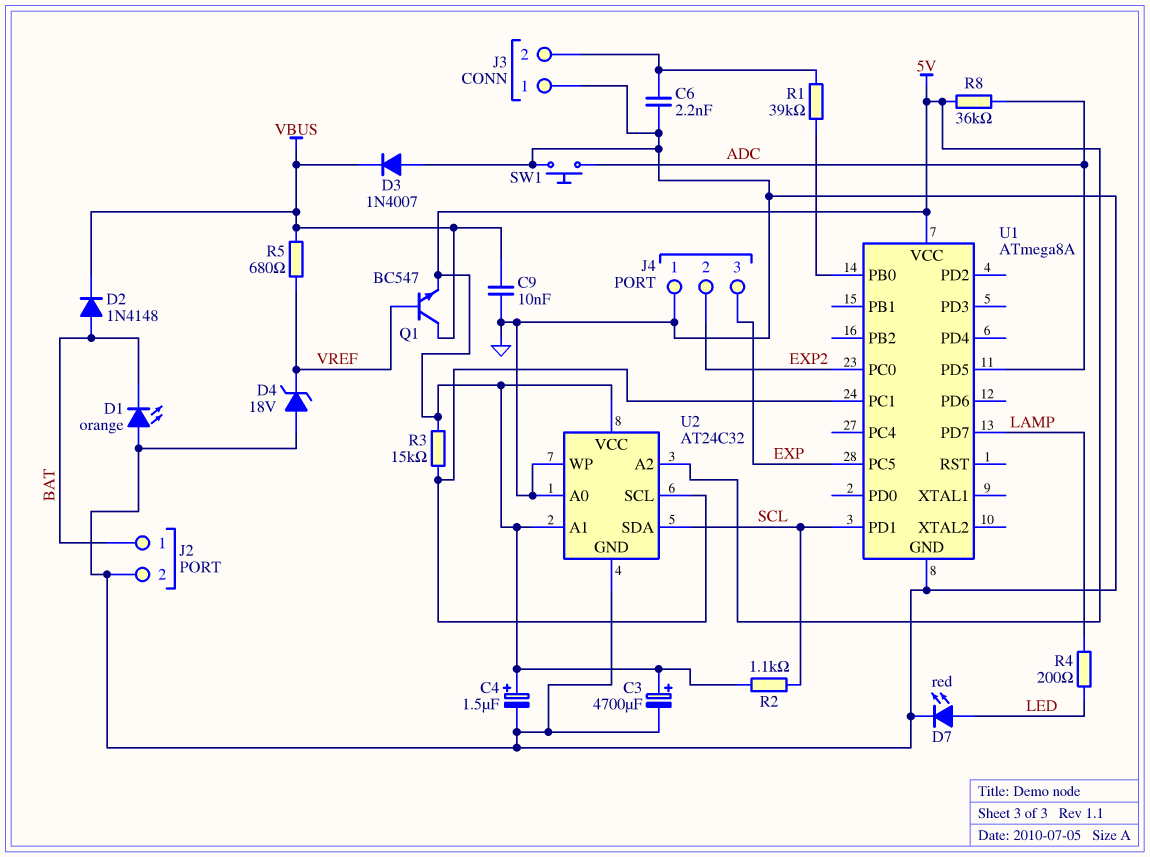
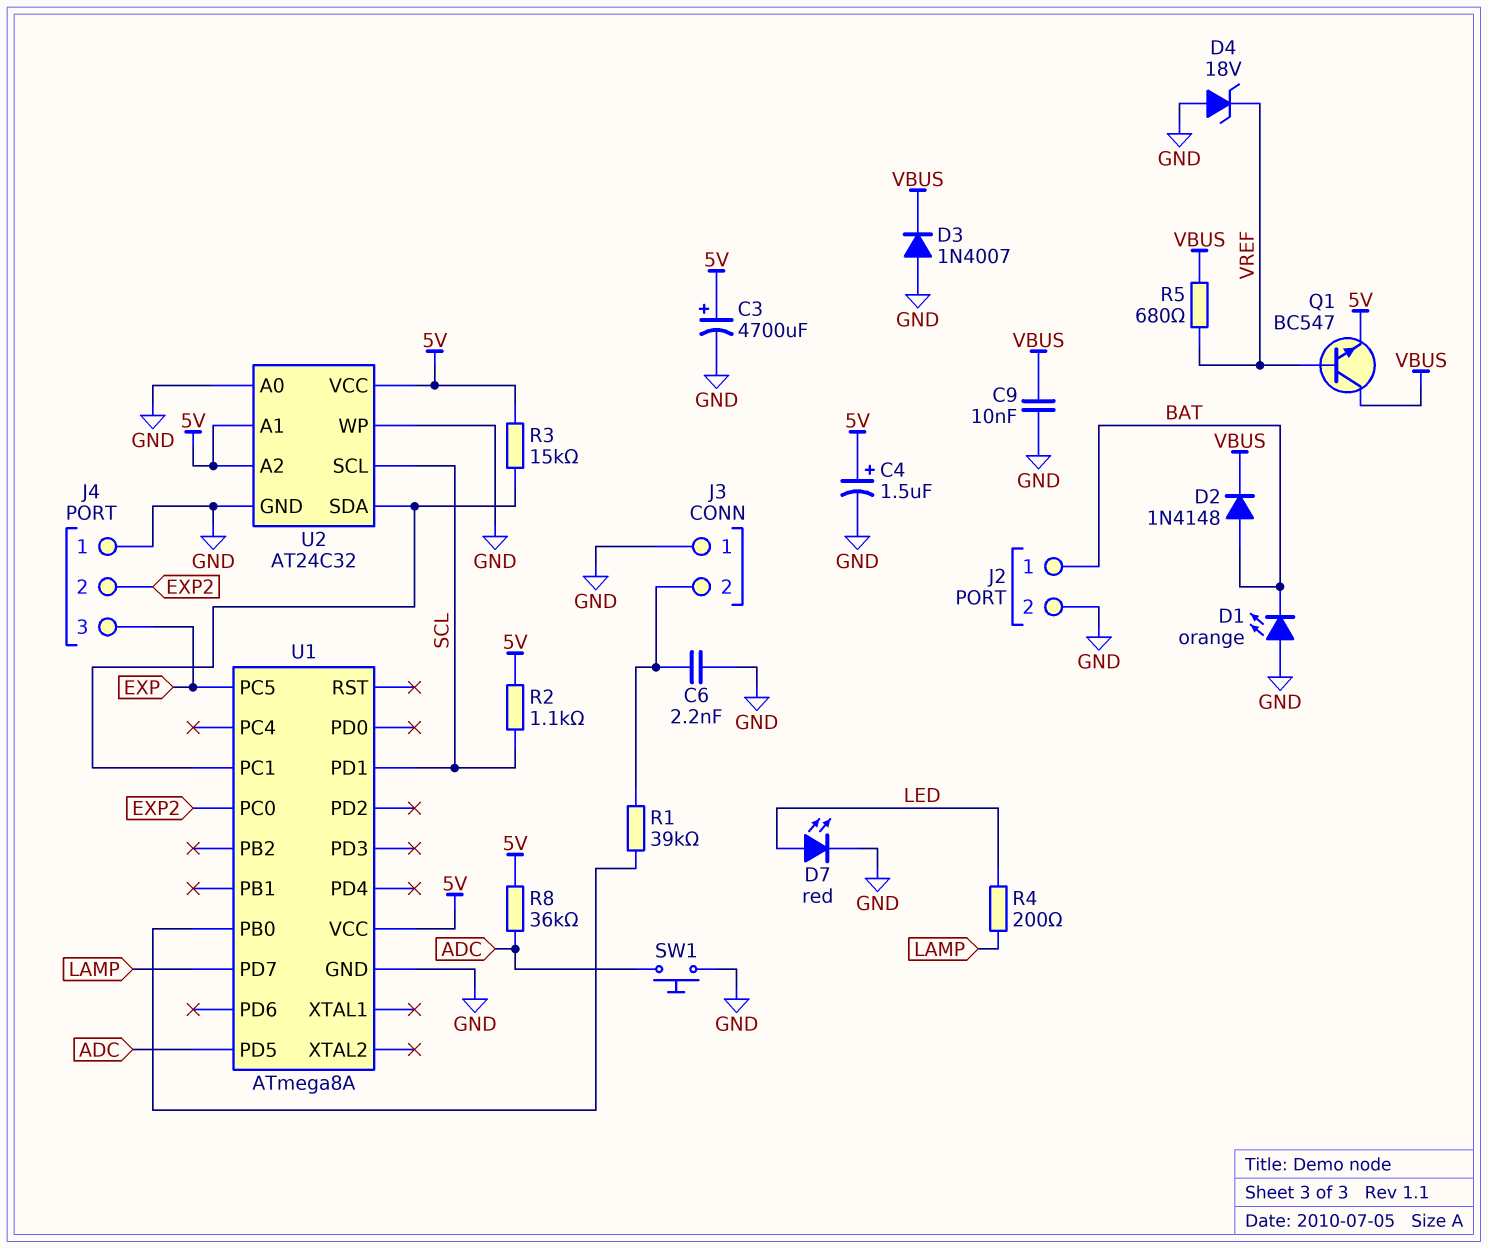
U2 pin SCL: U1/PC1 -> SCL
U2 pin SDA: SCL -> U1/PC1

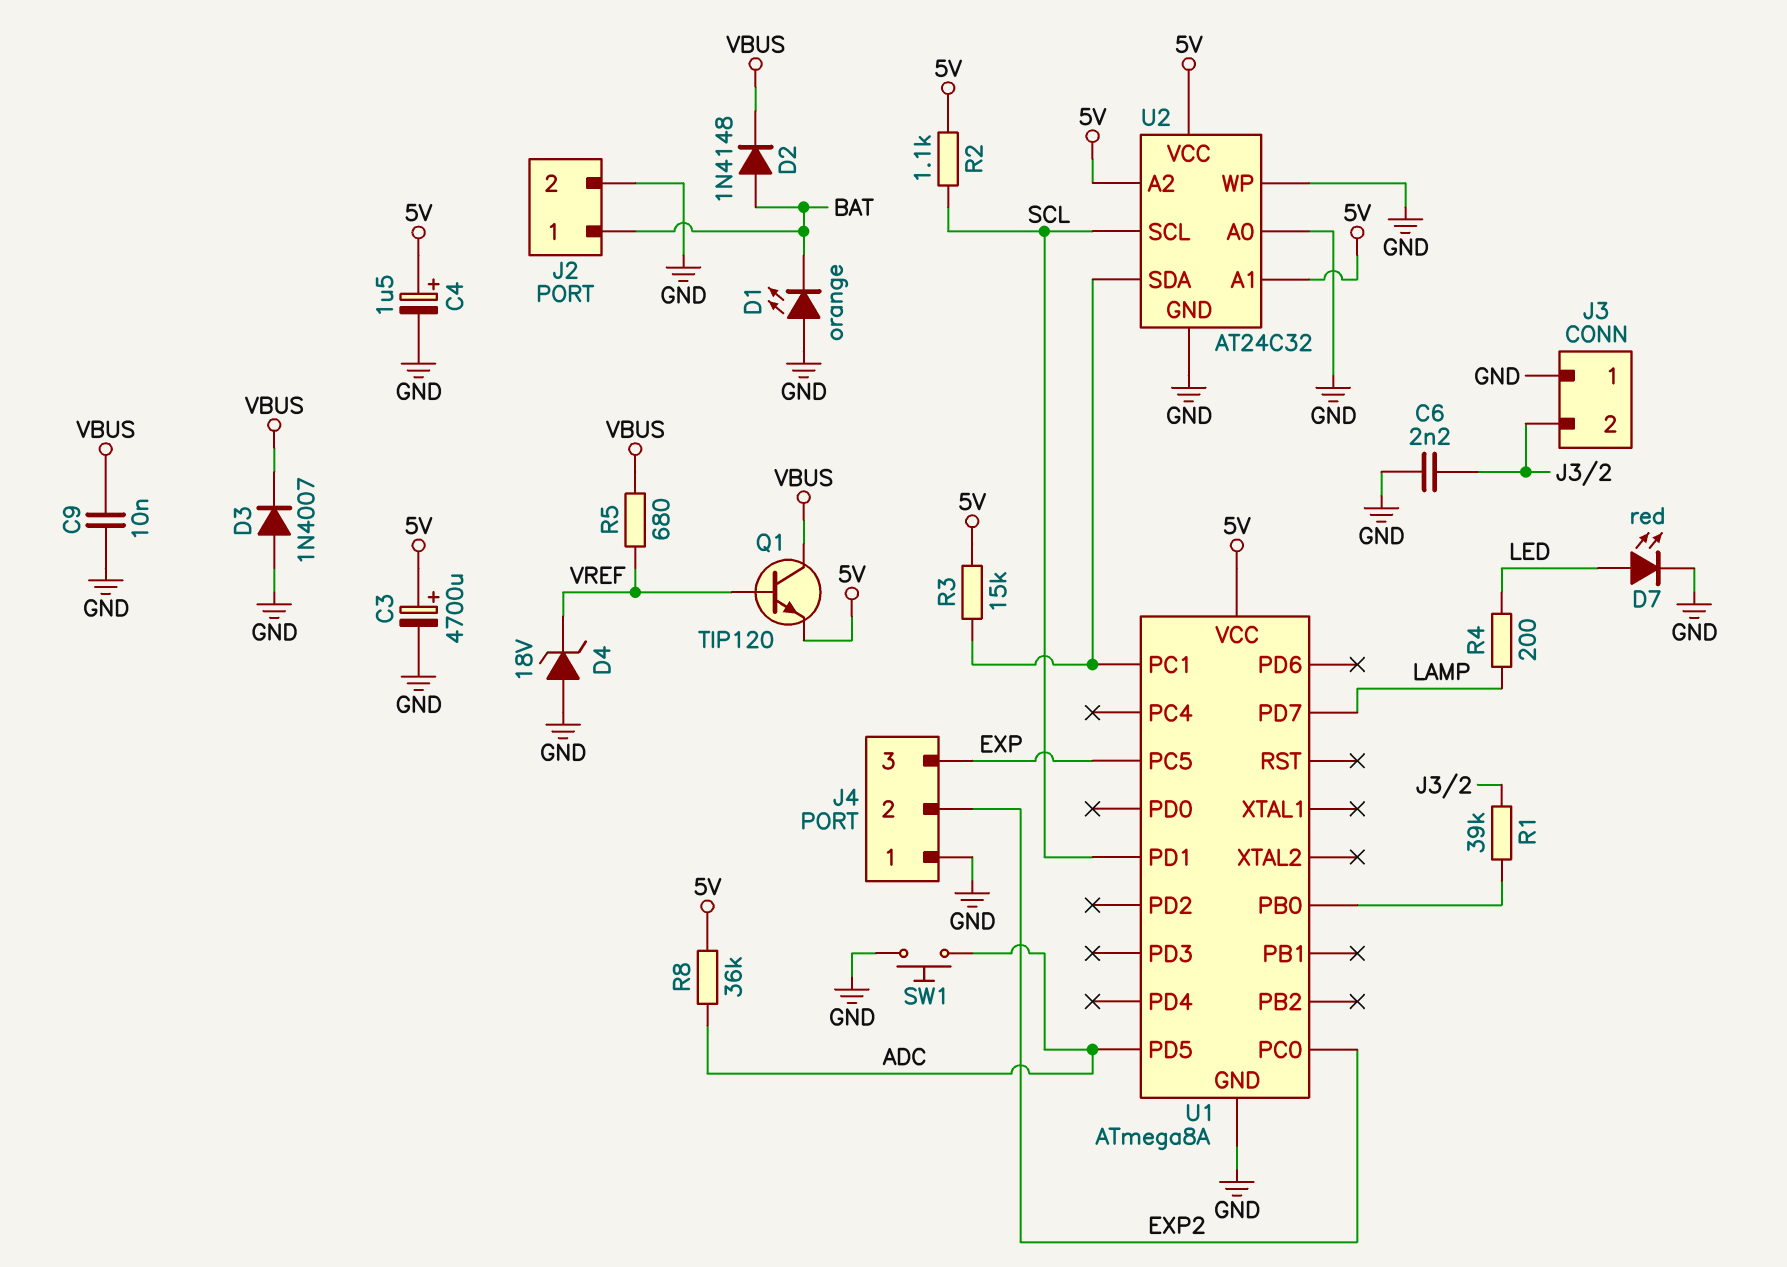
Q1: NPN BC547 (B VREF, C VBUS, E 5V) -> NPN TIP120 (B VREF, C VBUS, E 5V)

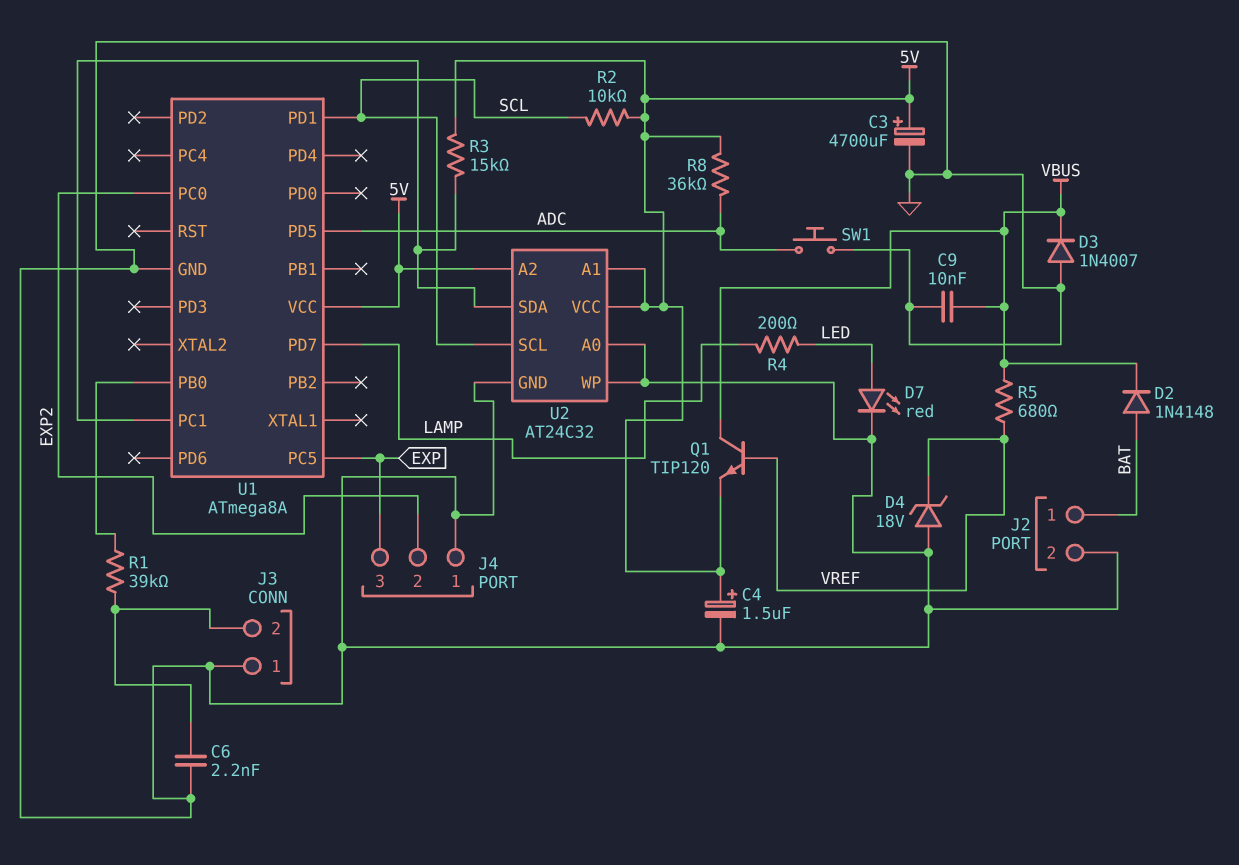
D1: LED orange (A GND, K BAT) -> none
R2: 1.1k (5V, SCL) -> 10k (5V, SCL)

